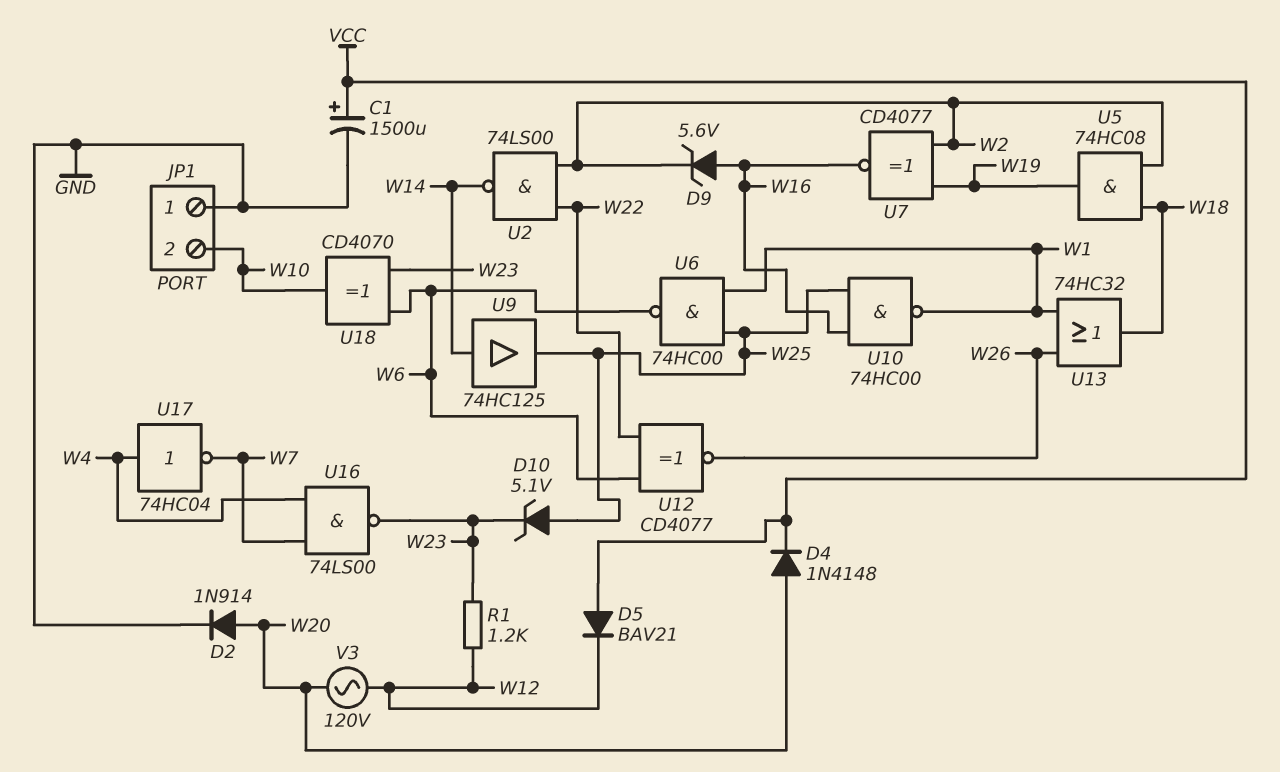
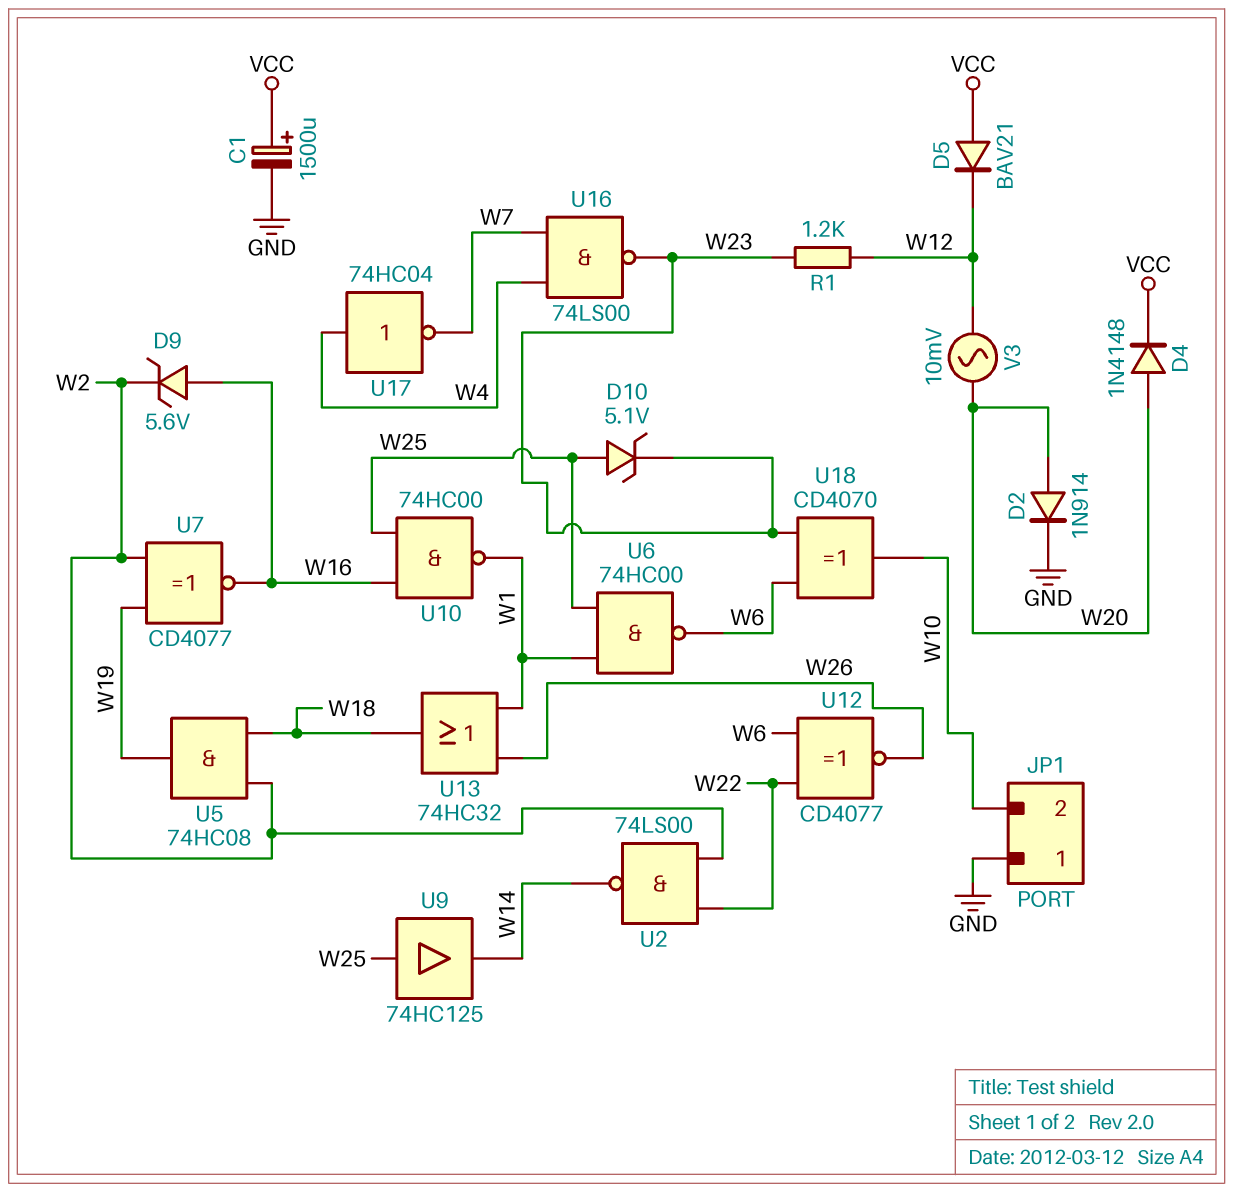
U9: buffer 74HC125 (in W14, out W25) -> buffer 74HC125 (in W25, out W14)
V3: AC 120V (W12, W20) -> AC 10mV (W12, W20)

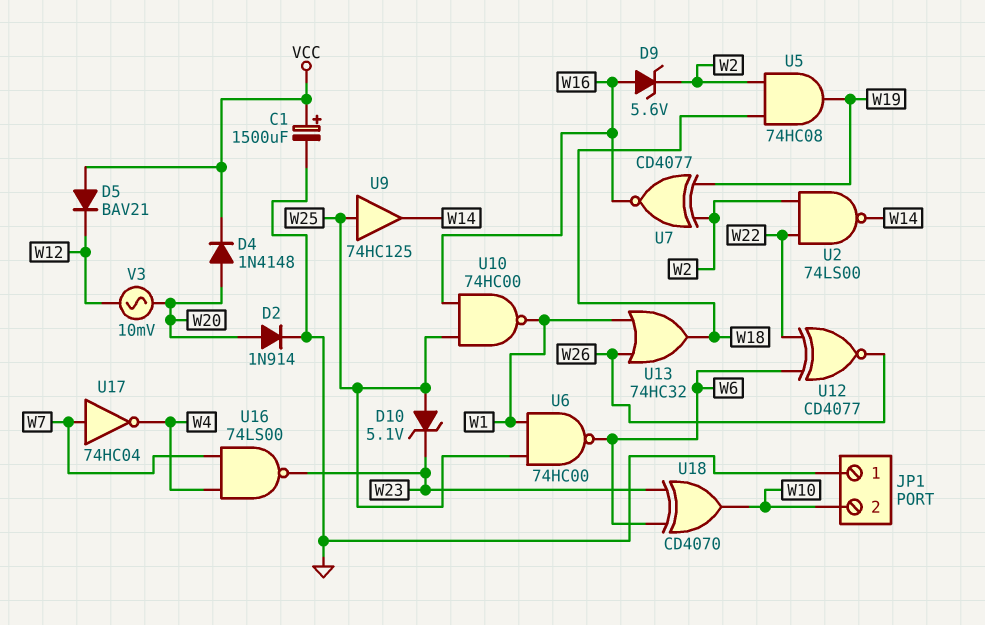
R1: 1.2k (W12, W23) -> none
U17: NOT 74HC04 (in W4, out W7) -> NOT 74HC04 (in W7, out W4)

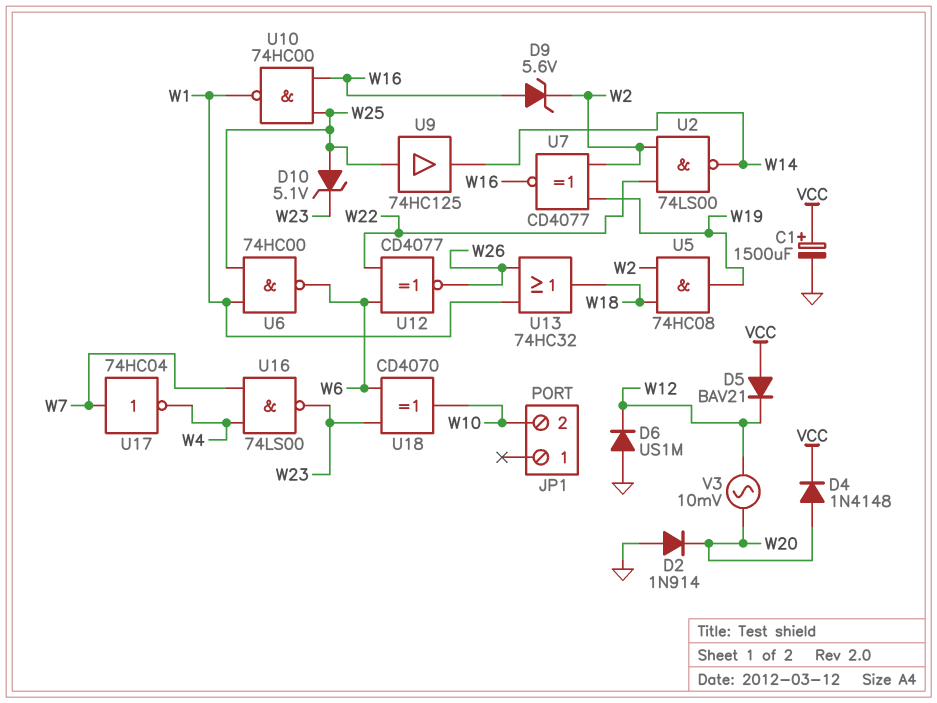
D2: diode 1N914 (A W20, K GND) -> diode 1N914 (A GND, K W20)
D6: none -> diode US1M (A GND, K W12)
JP1 pin 1: GND -> none

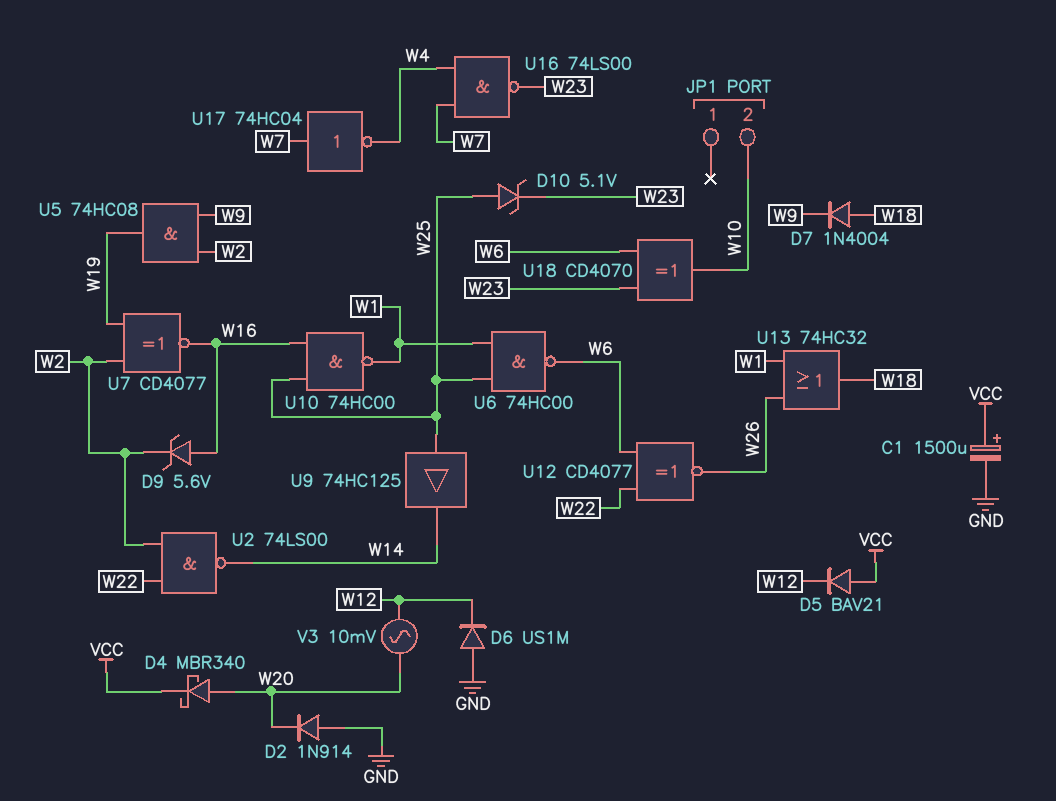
D4: diode 1N4148 (A W20, K VCC) -> schottky MBR340 (A W20, K VCC)
D7: none -> diode 1N4004 (A W18, K W9)
U5: AND 74HC08 (in W2, in W18, out W19) -> AND 74HC08 (in W2, in W9, out W19)

